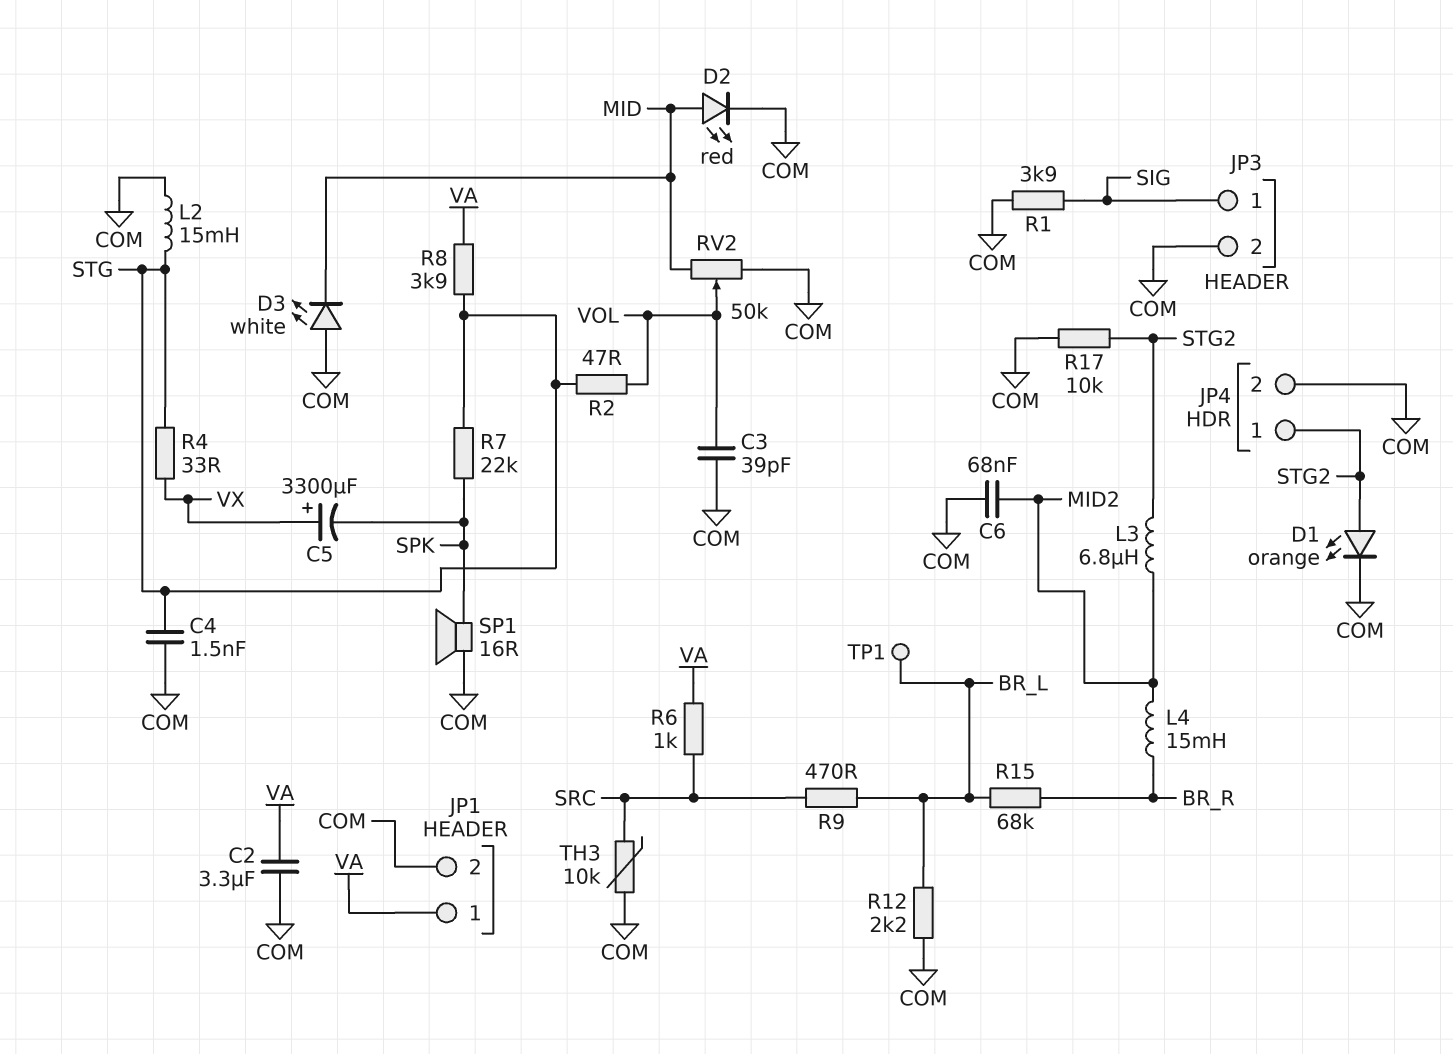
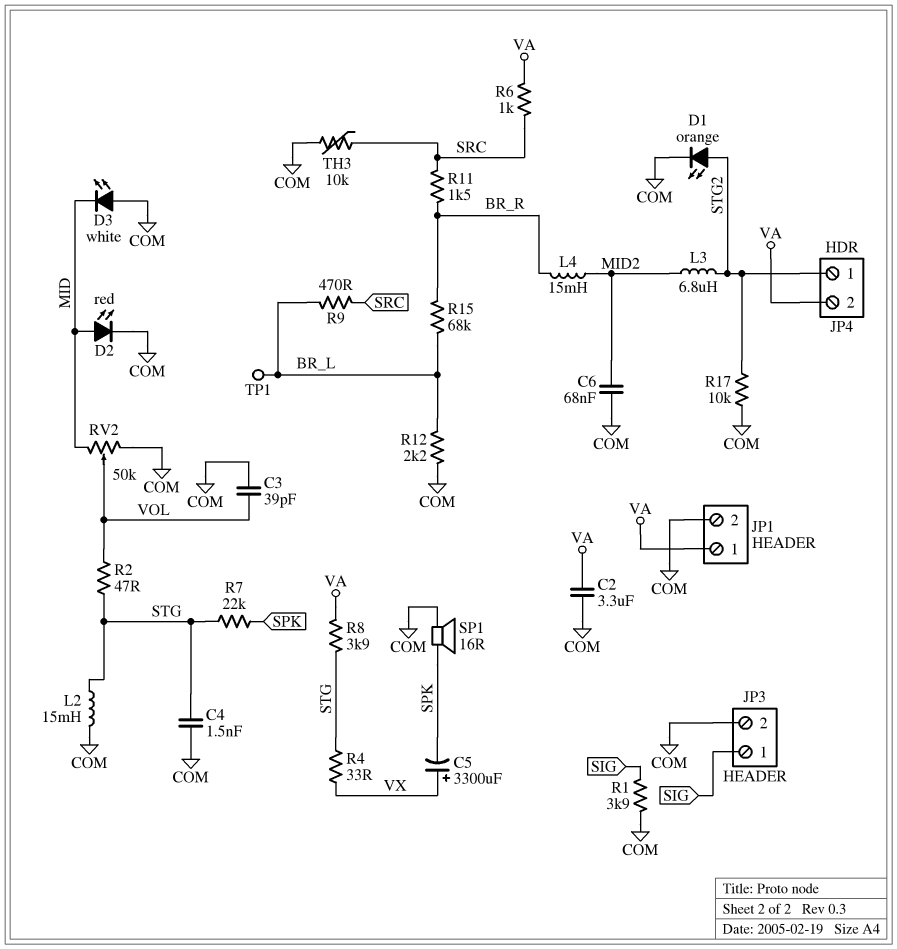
JP4 pin 2: COM -> VA
R11: none -> 1.5k (BR_R, SRC)

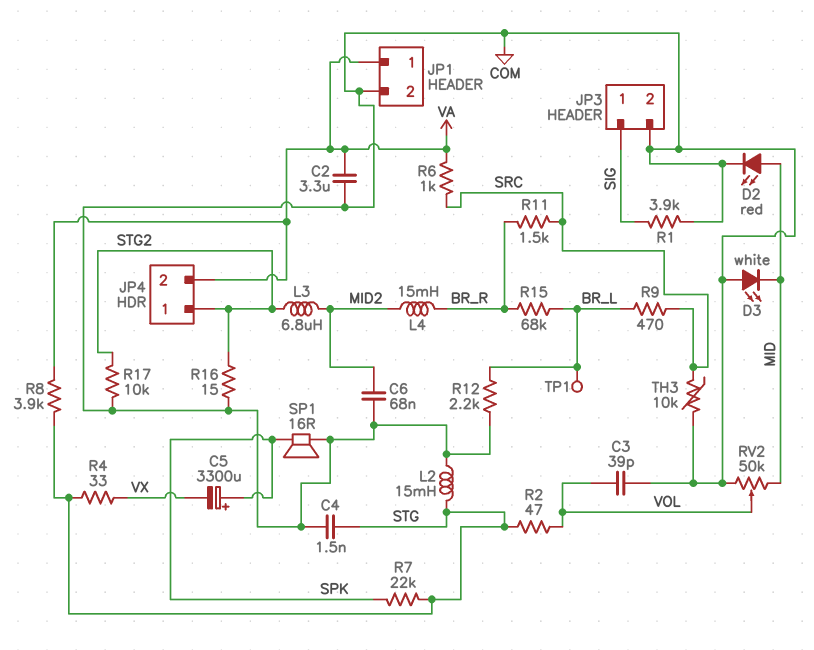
C5: 3300uF (plus VX, minus SPK) -> 3300uF (plus SPK, minus VX)
D1: LED orange (A STG2, K COM) -> none
R16: none -> 15 (COM, STG2)

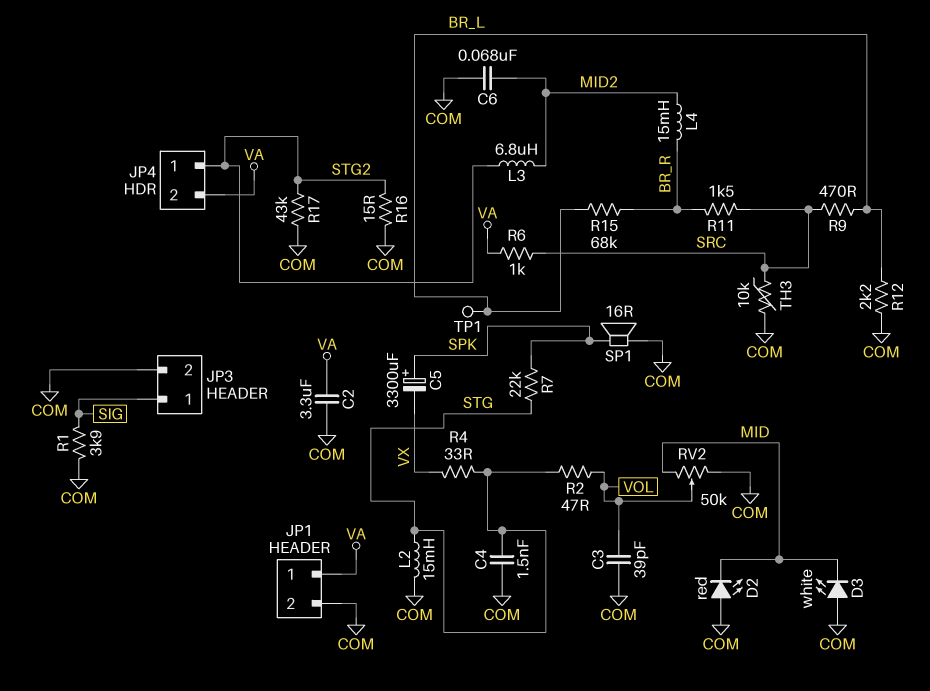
D2: LED red (A MID, K COM) -> LED red (A COM, K MID)
R8: 3.9k (STG, VA) -> none
R17: 10k (COM, STG2) -> 43k (COM, STG2)

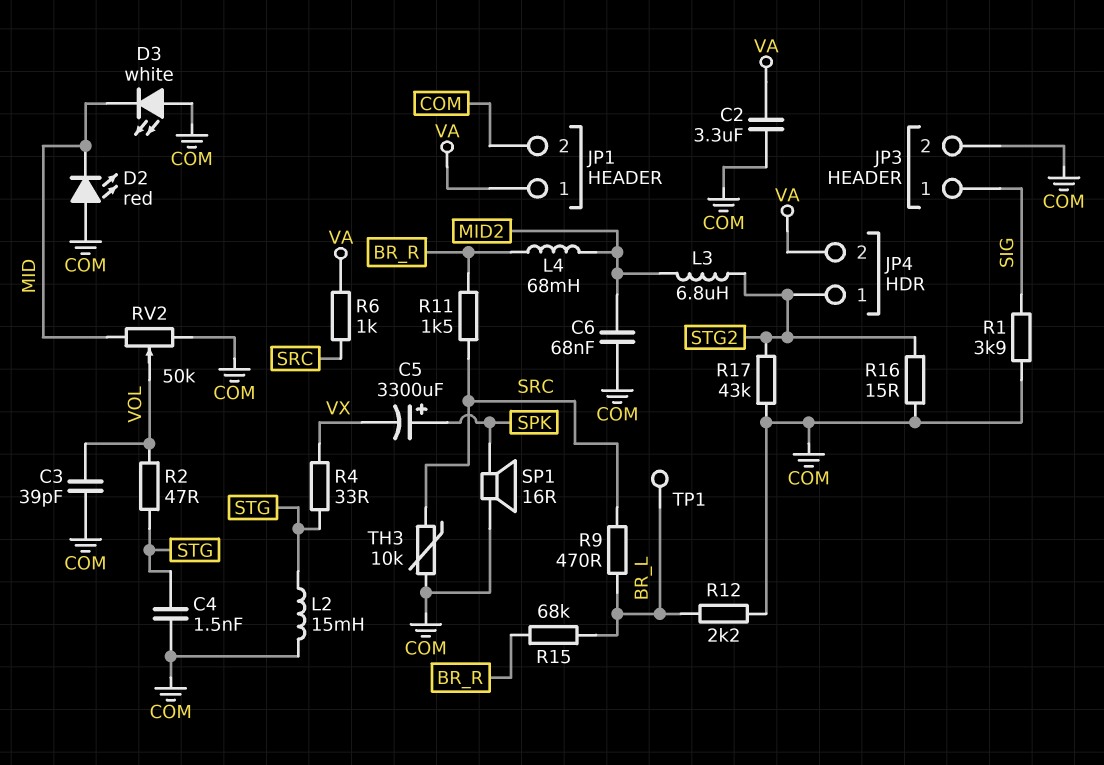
L4: 15mH (BR_R, MID2) -> 68mH (BR_R, MID2)
R7: 22k (SPK, STG) -> none

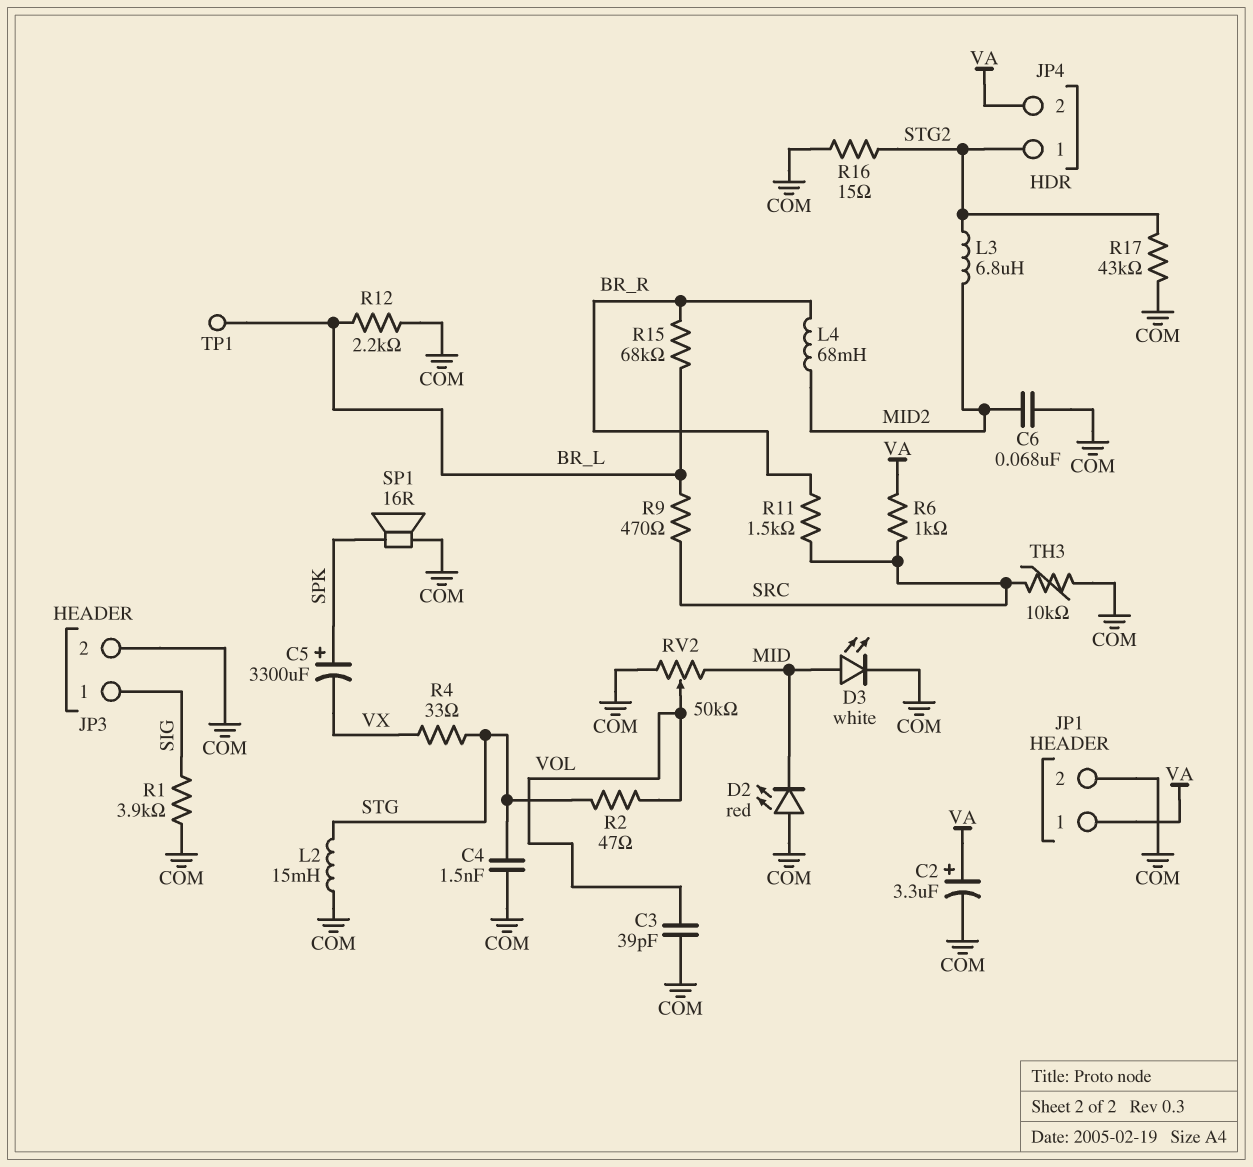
C2: 3.3uF (COM, VA) -> 3.3uF (plus VA, minus COM)
D3: LED white (A COM, K MID) -> LED white (A MID, K COM)

